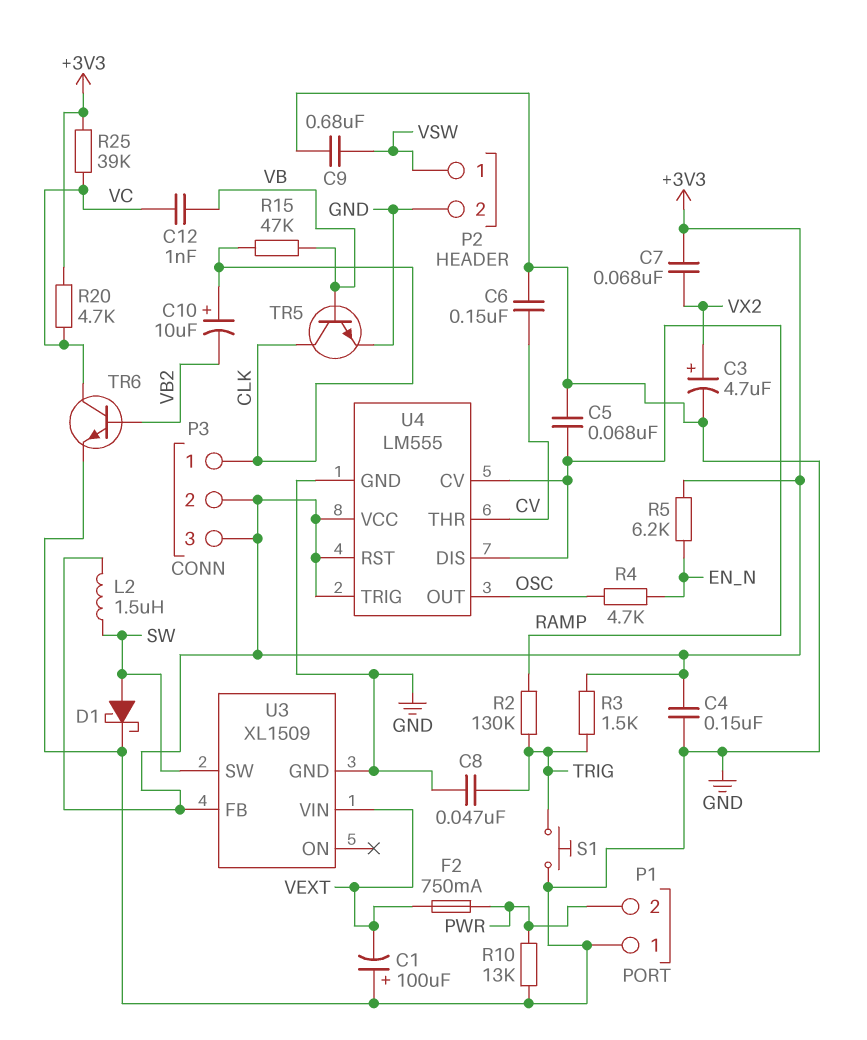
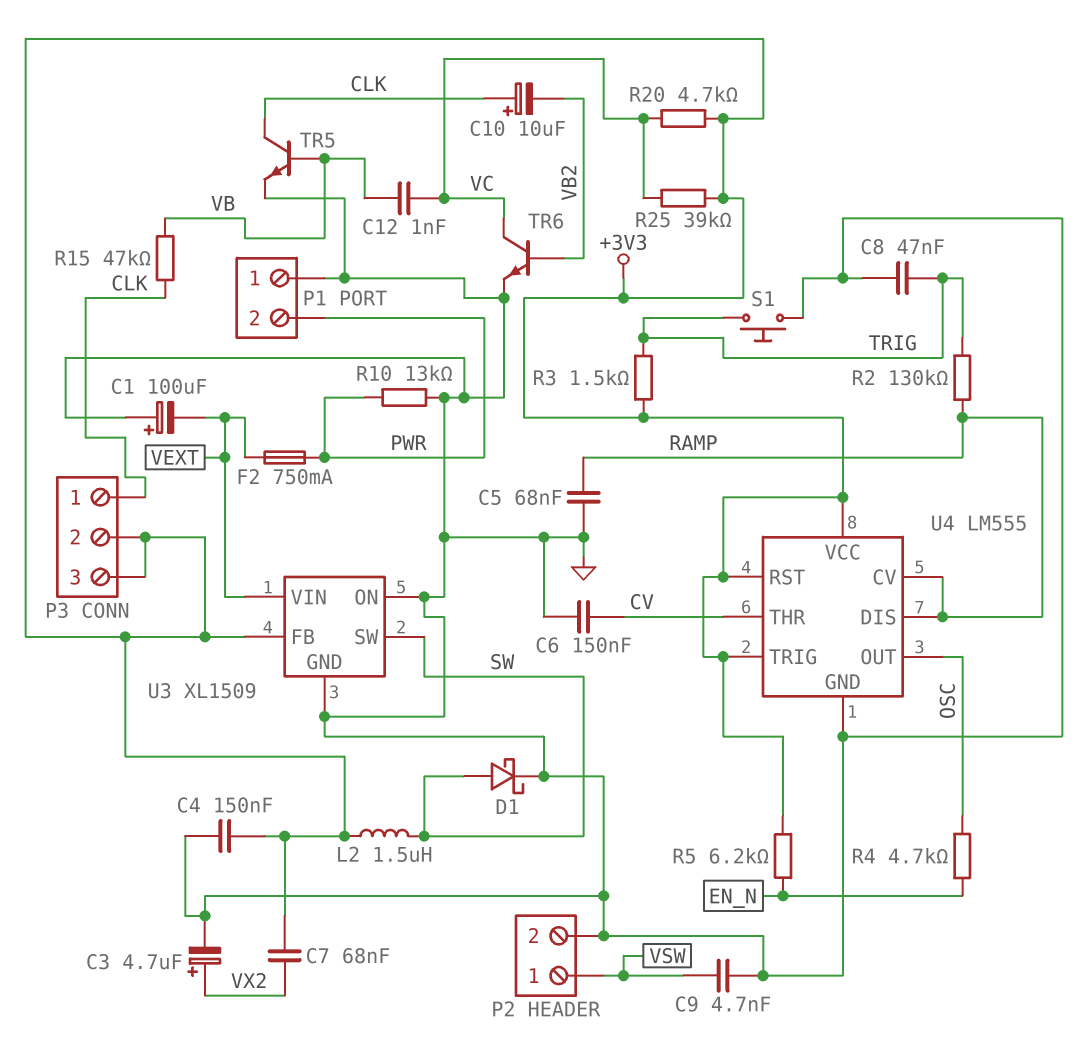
C9: 680nF (GND, VSW) -> 4.7nF (GND, VSW)
U3 pin ON: none -> GND

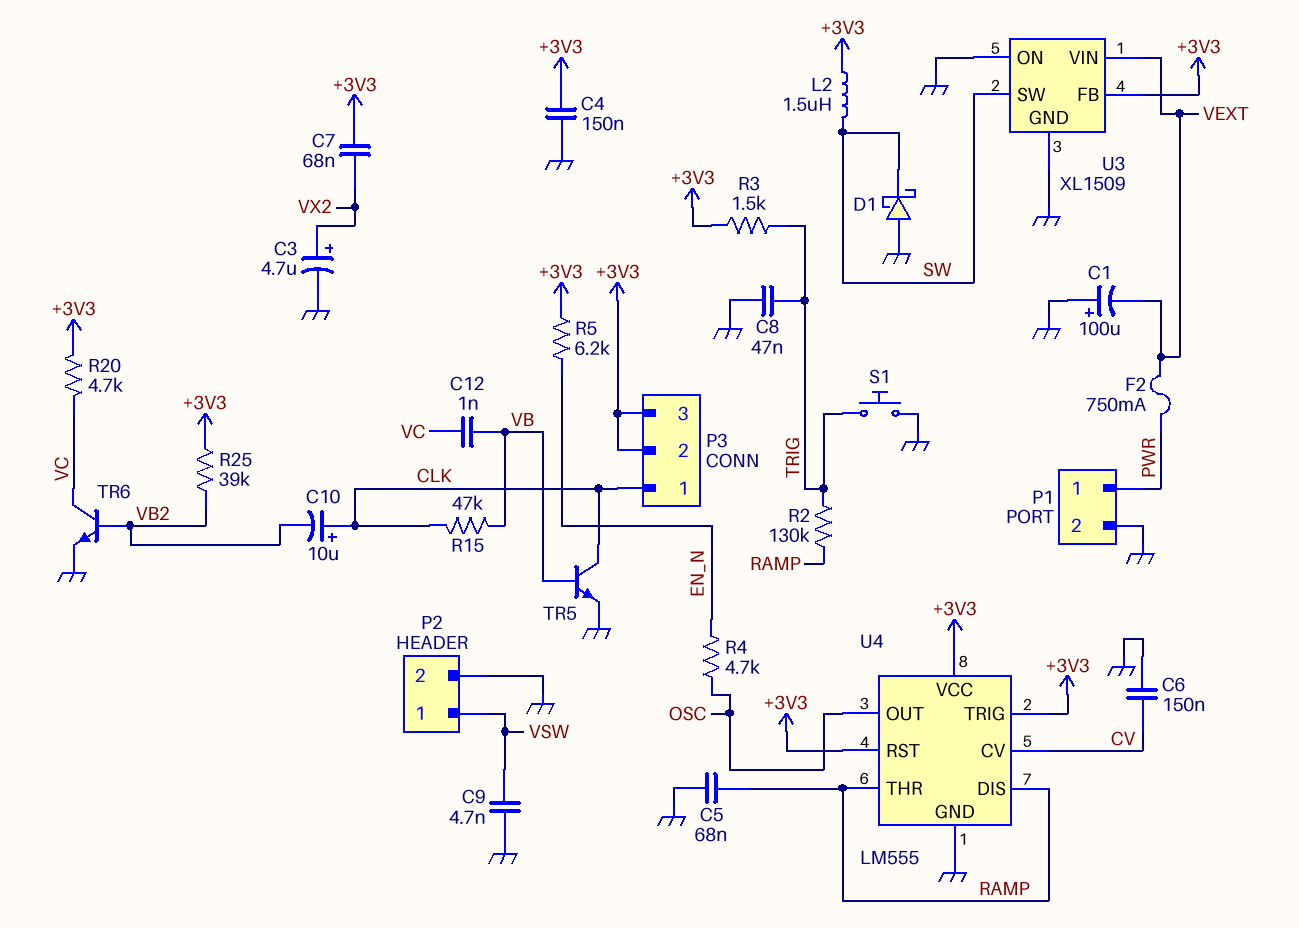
D1: schottky (A SW, K GND) -> schottky (A GND, K SW)
P1 pin 1: GND -> PWR
P1 pin 2: PWR -> GND
R10: 13k (GND, PWR) -> none
R25: 39k (+3V3, VC) -> 39k (+3V3, VB2)
U4 pin CV: RAMP -> CV
U4 pin THR: CV -> RAMP

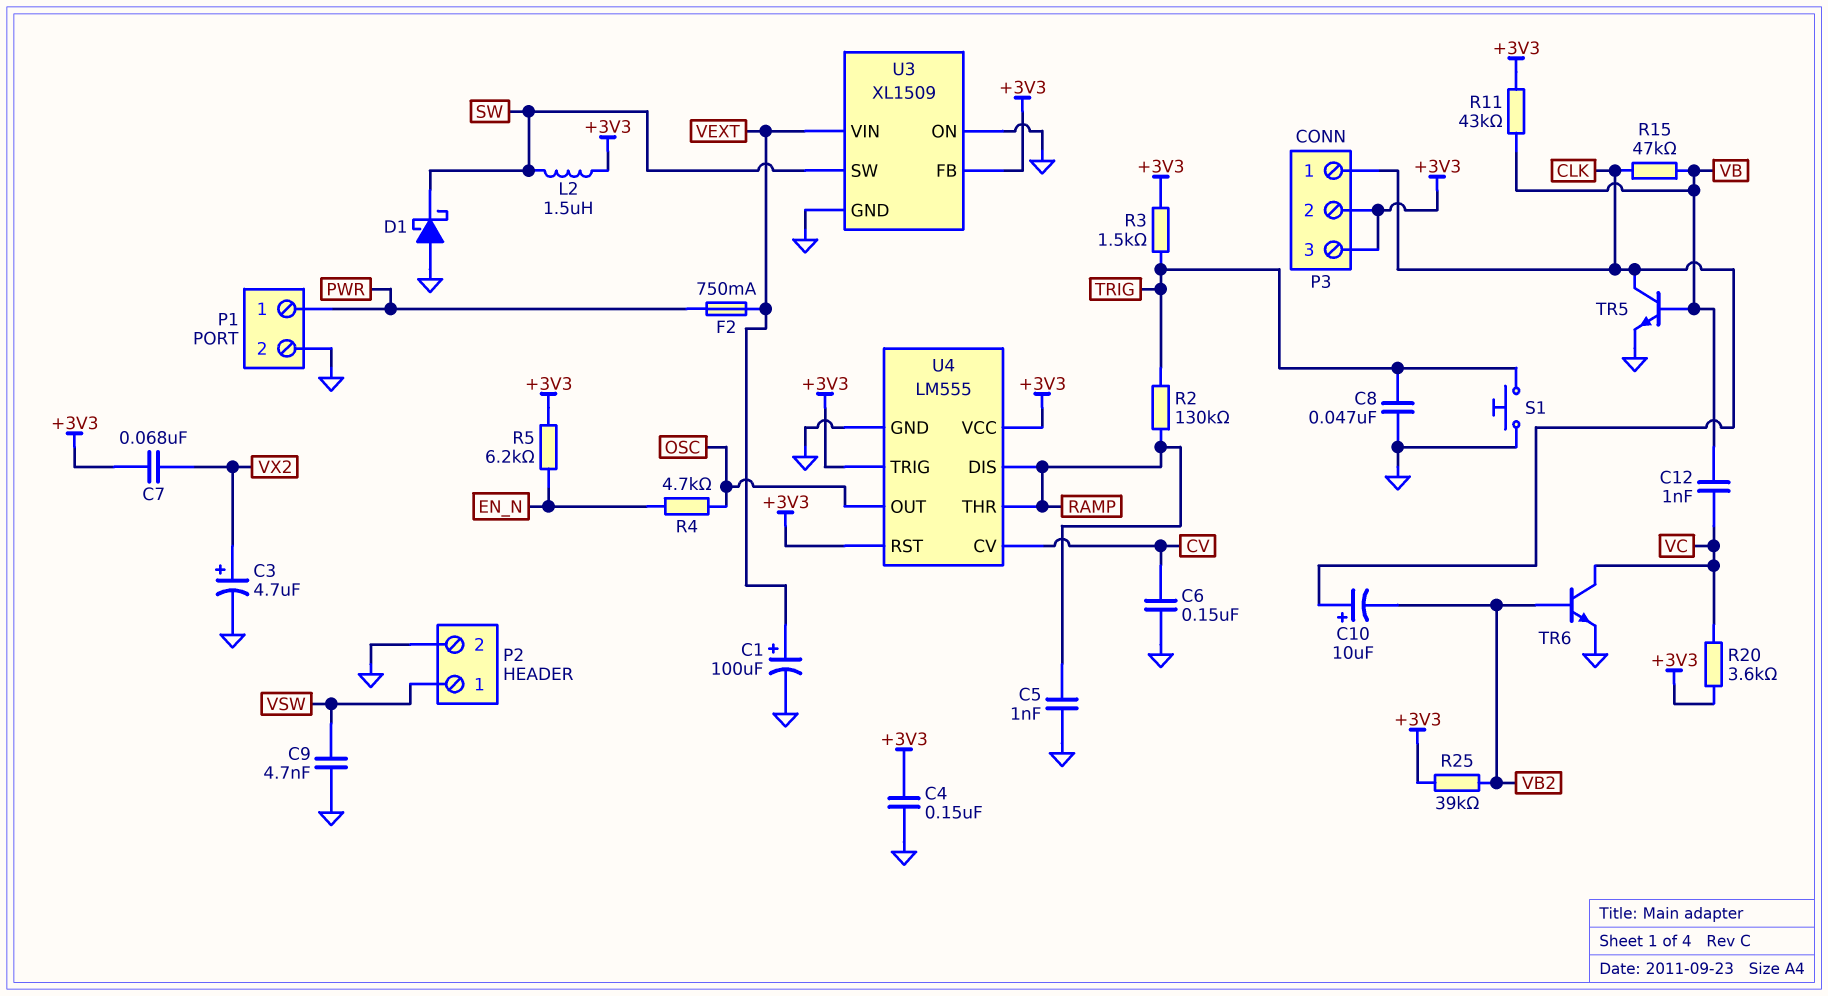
C1: 100uF (plus GND, minus VEXT) -> 100uF (plus VEXT, minus GND)
C5: 68nF (GND, RAMP) -> 1nF (GND, RAMP)
R11: none -> 43k (+3V3, VB)
R20: 4.7k (+3V3, VC) -> 3.6k (+3V3, VC)

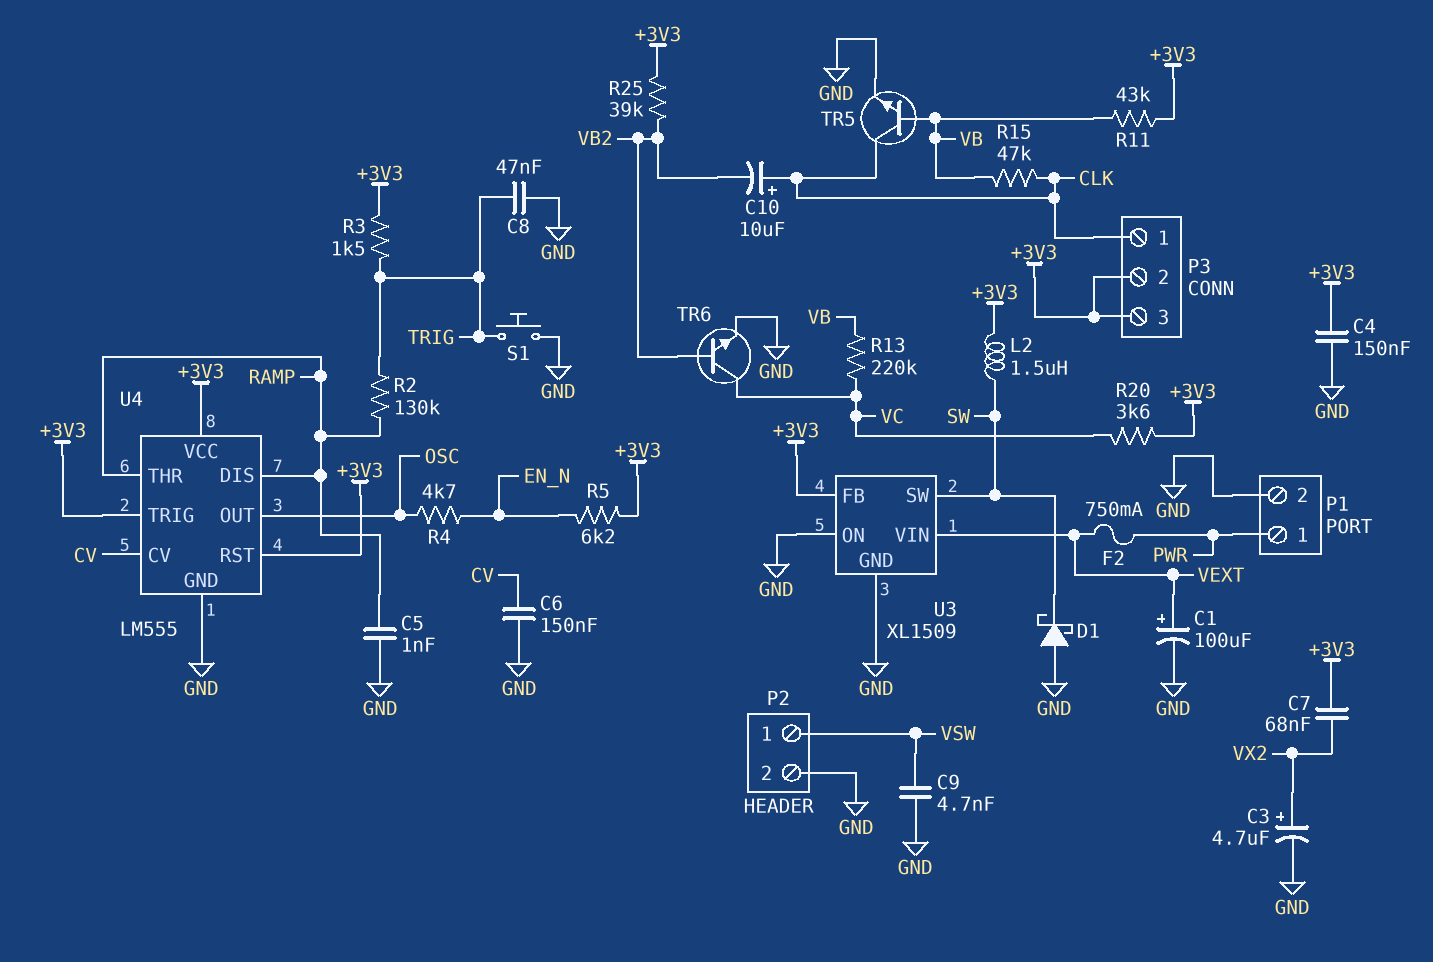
C12: 1nF (VB, VC) -> none
R13: none -> 220k (VB, VC)

